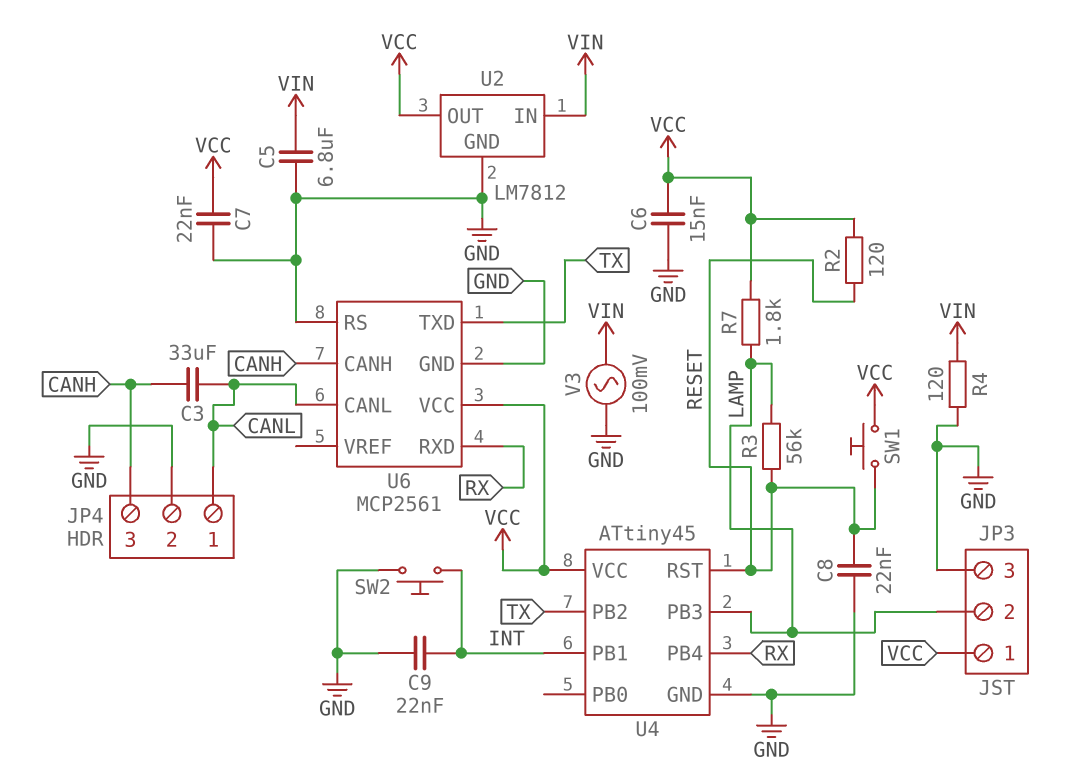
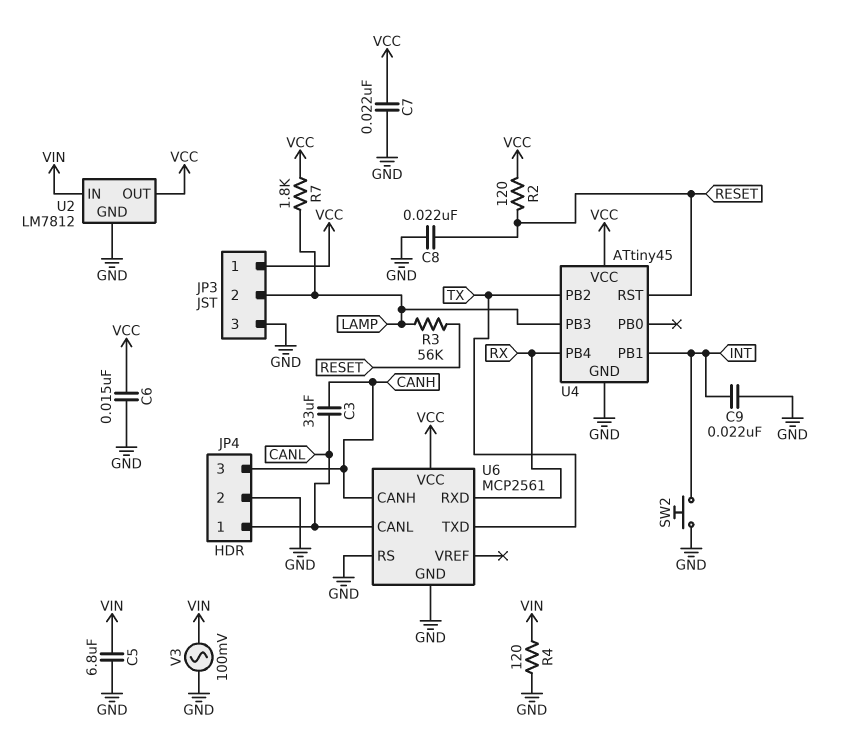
SW1: button (RESET, VCC) -> none

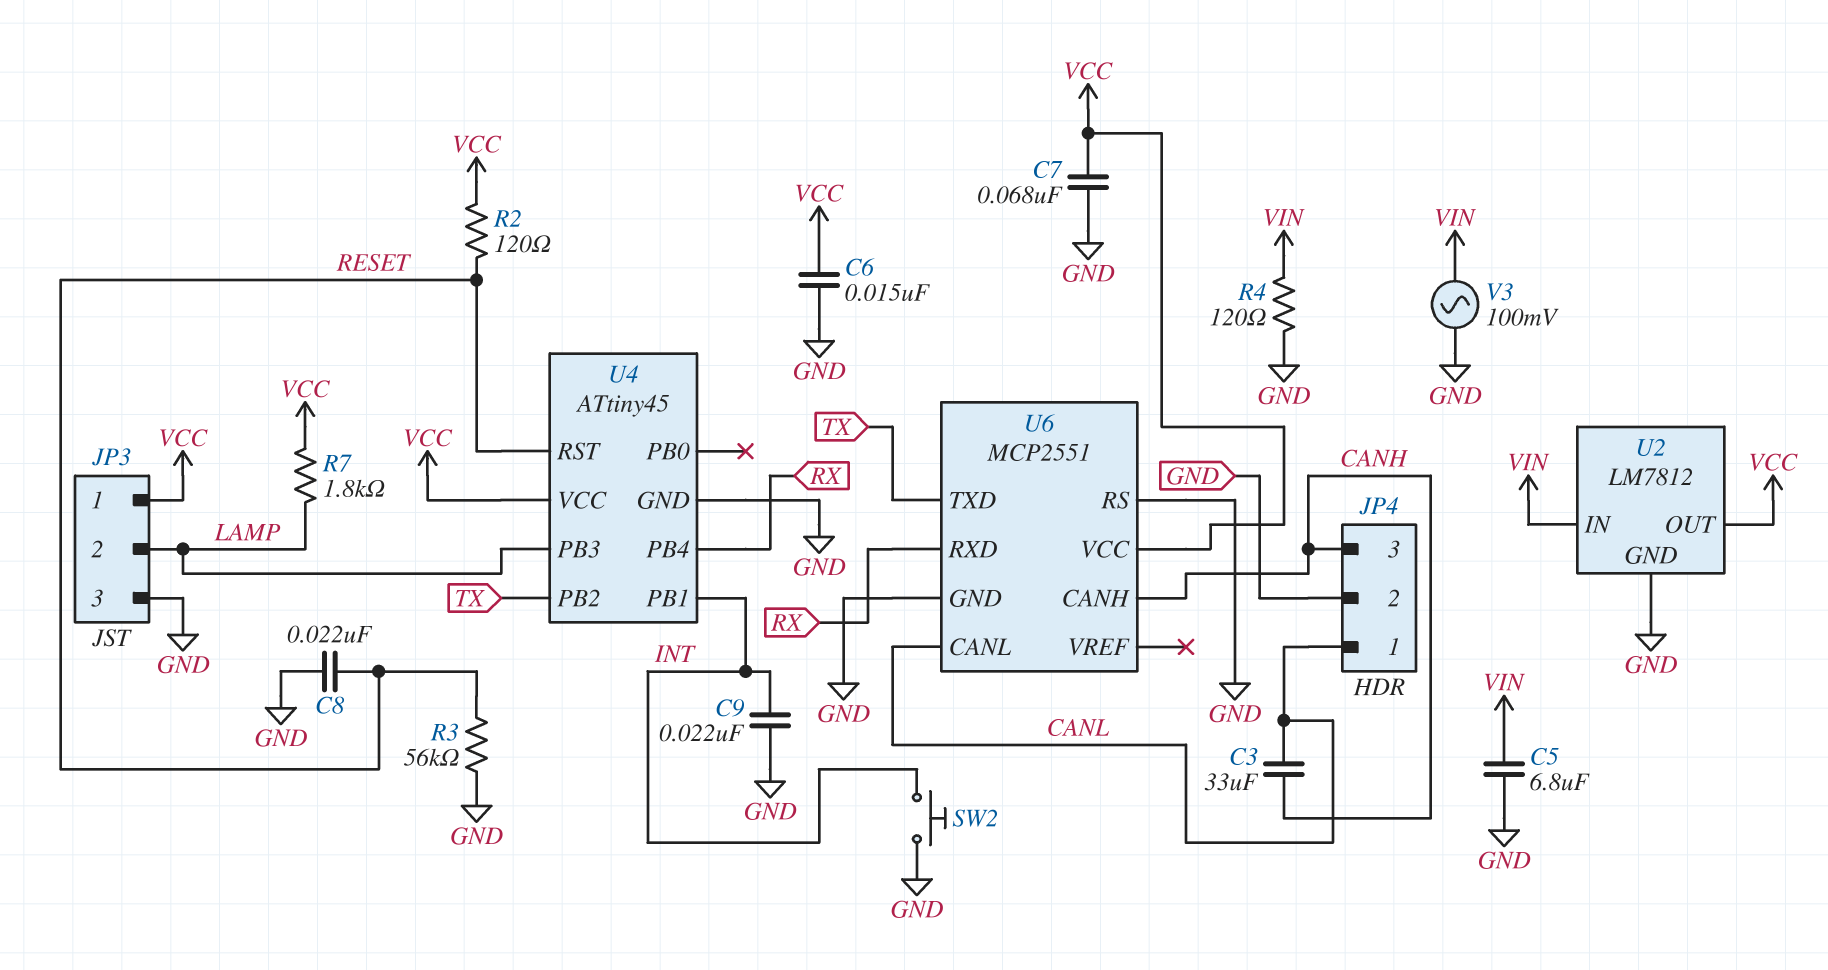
C7: 22nF (GND, VCC) -> 68nF (GND, VCC)
R3: 56k (LAMP, RESET) -> 56k (GND, RESET)
U6: MCP2561 -> MCP2551

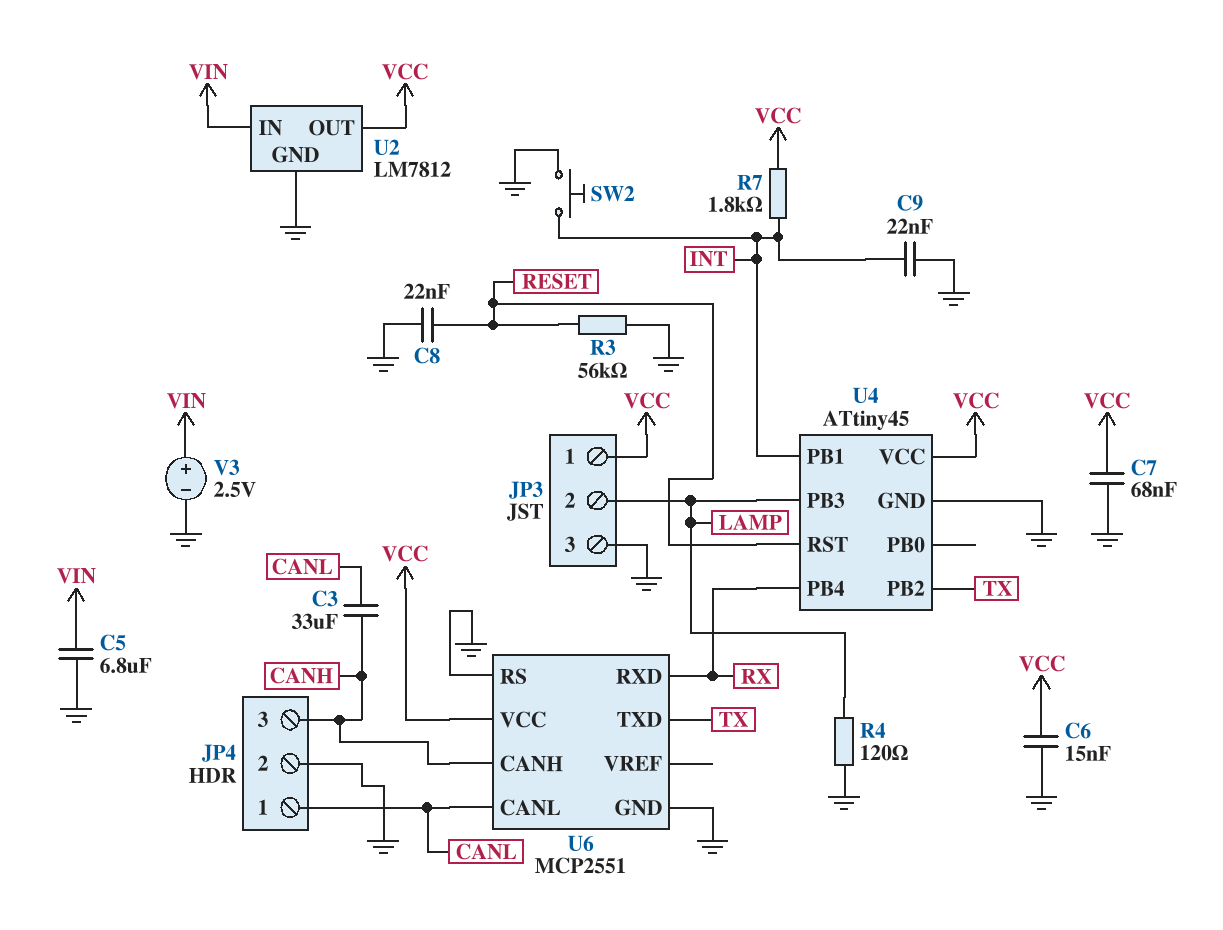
R2: 120 (RESET, VCC) -> none
R4: 120 (GND, VIN) -> 120 (GND, LAMP)
R7: 1.8k (LAMP, VCC) -> 1.8k (INT, VCC)
V3: AC 100mV (GND, VIN) -> 2.5V (plus VIN, minus GND)

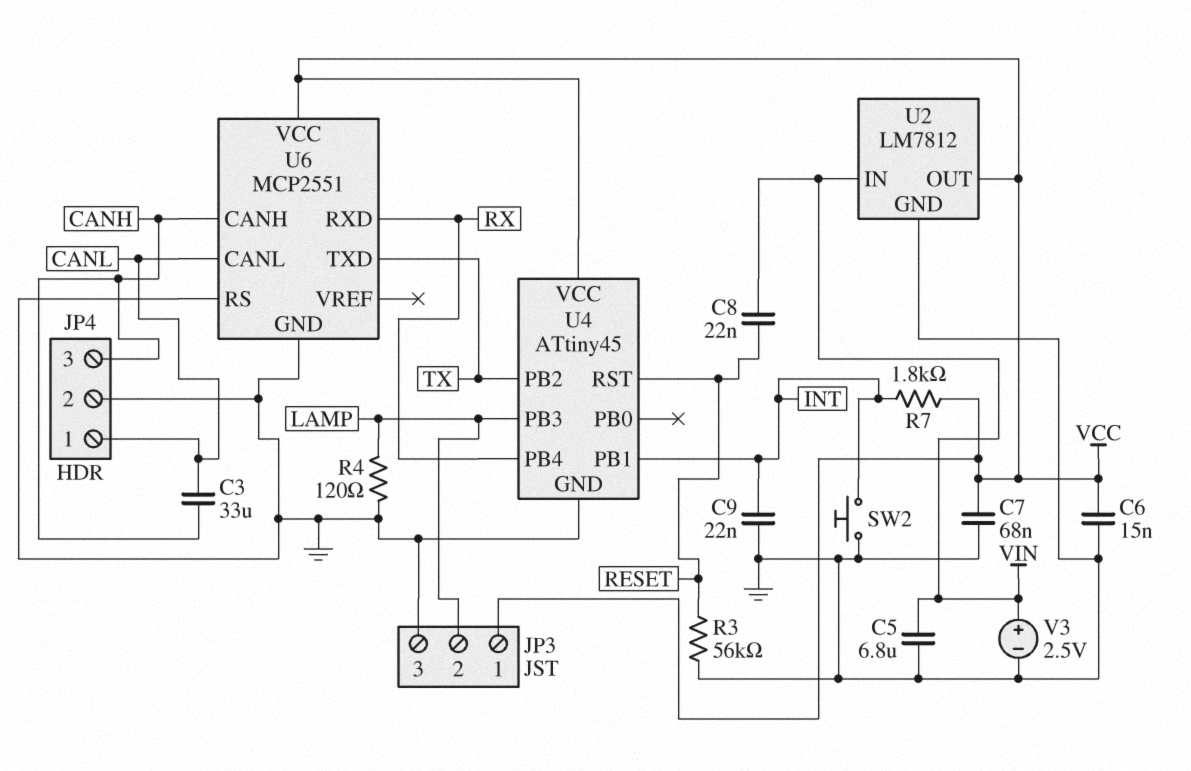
C8: 22nF (GND, RESET) -> 22nF (RESET, VIN)

